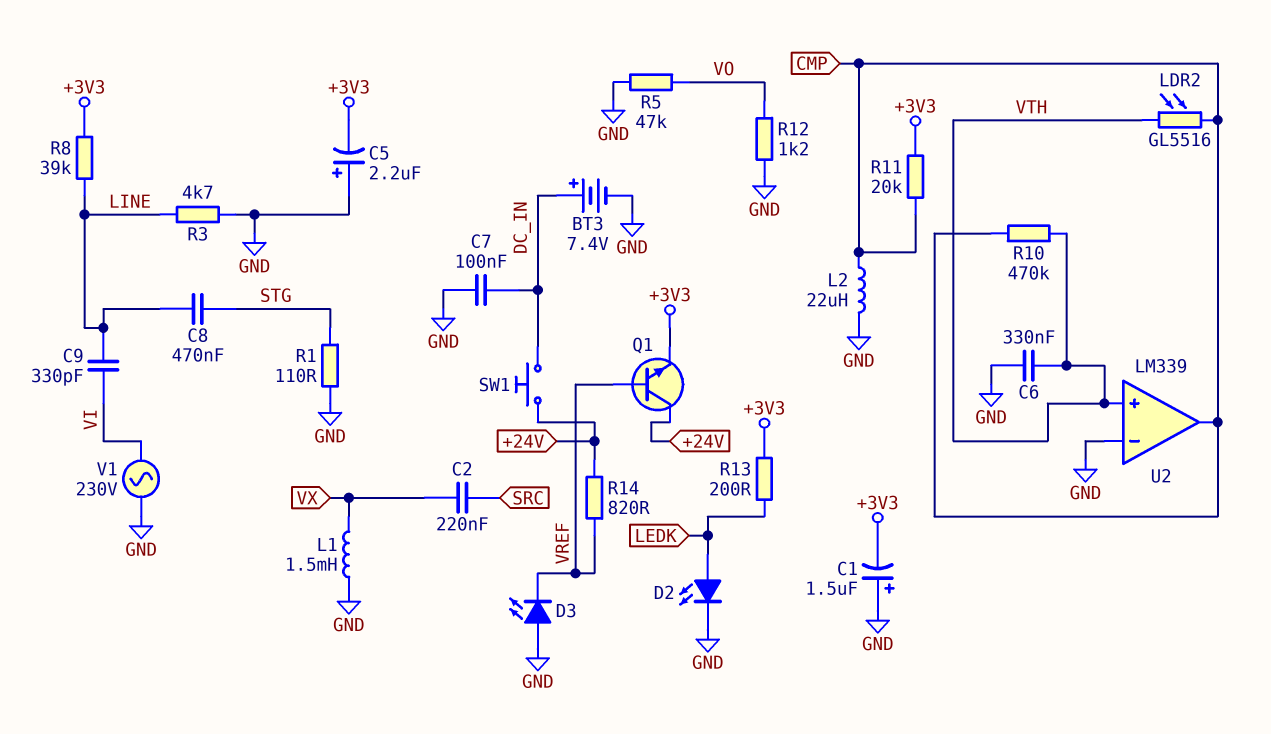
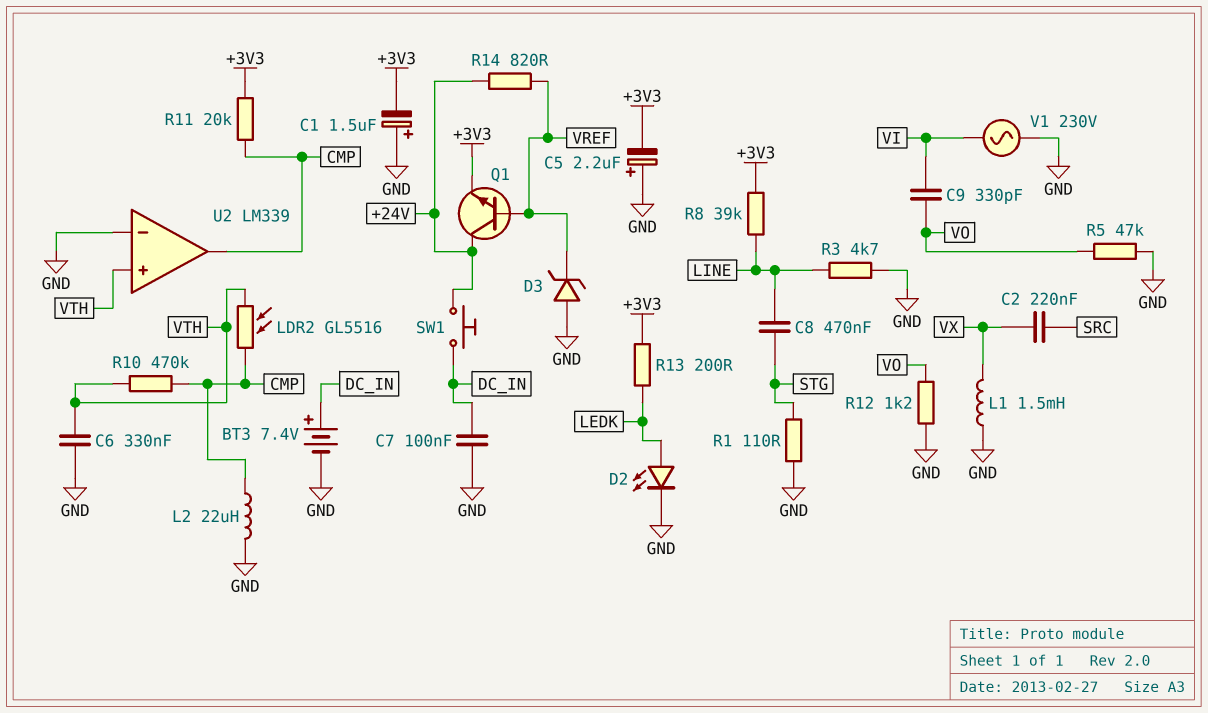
C9: 330pF (LINE, VI) -> 330pF (VI, VO)
D3: LED (A GND, K VREF) -> zener (A GND, K VREF)

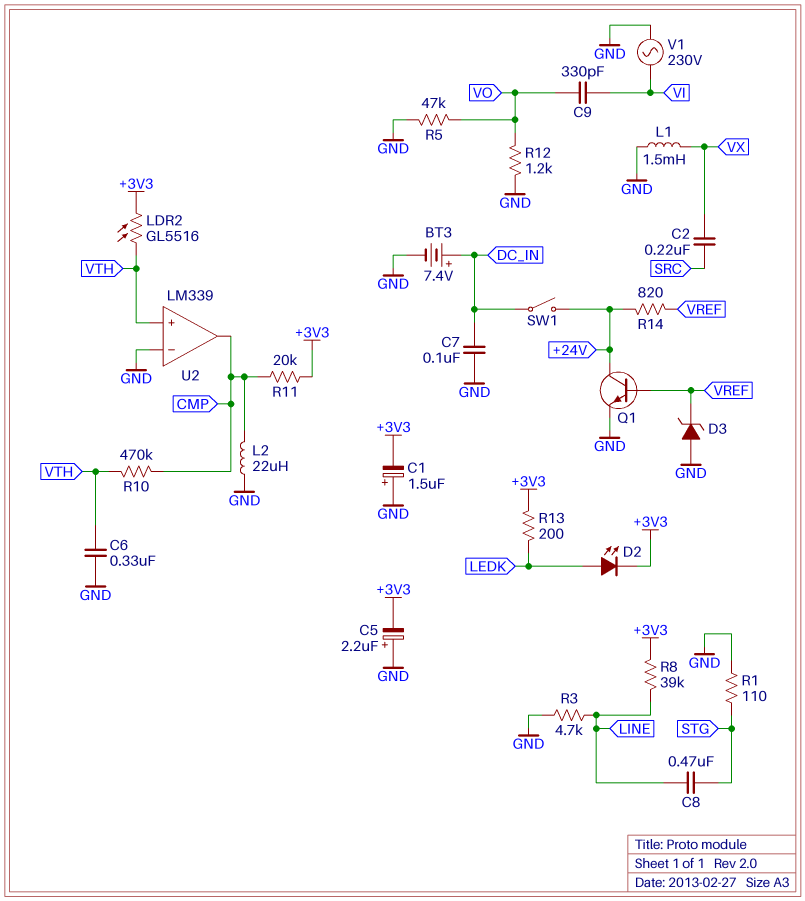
D2: LED (A LEDK, K GND) -> LED (A LEDK, K +3V3)
LDR2: GL5516 (CMP, VTH) -> GL5516 (+3V3, VTH)
Q1: NPN (B VREF, C +24V, E +3V3) -> NPN (B VREF, C +24V, E GND)
SW1: button (+24V, DC_IN) -> switch (+24V, DC_IN)

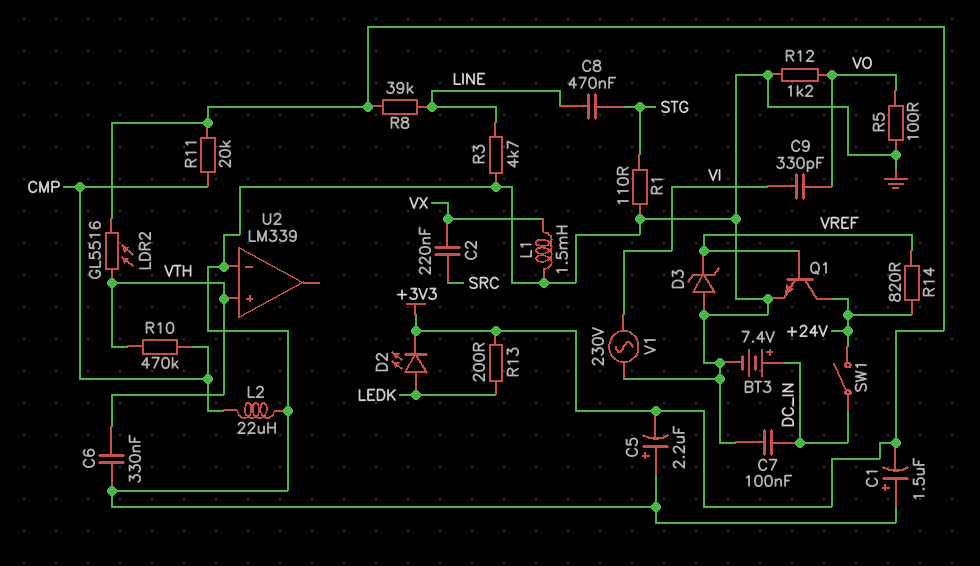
R5: 47k (GND, VO) -> 100 (GND, VO)
U2 pin out: CMP -> none

